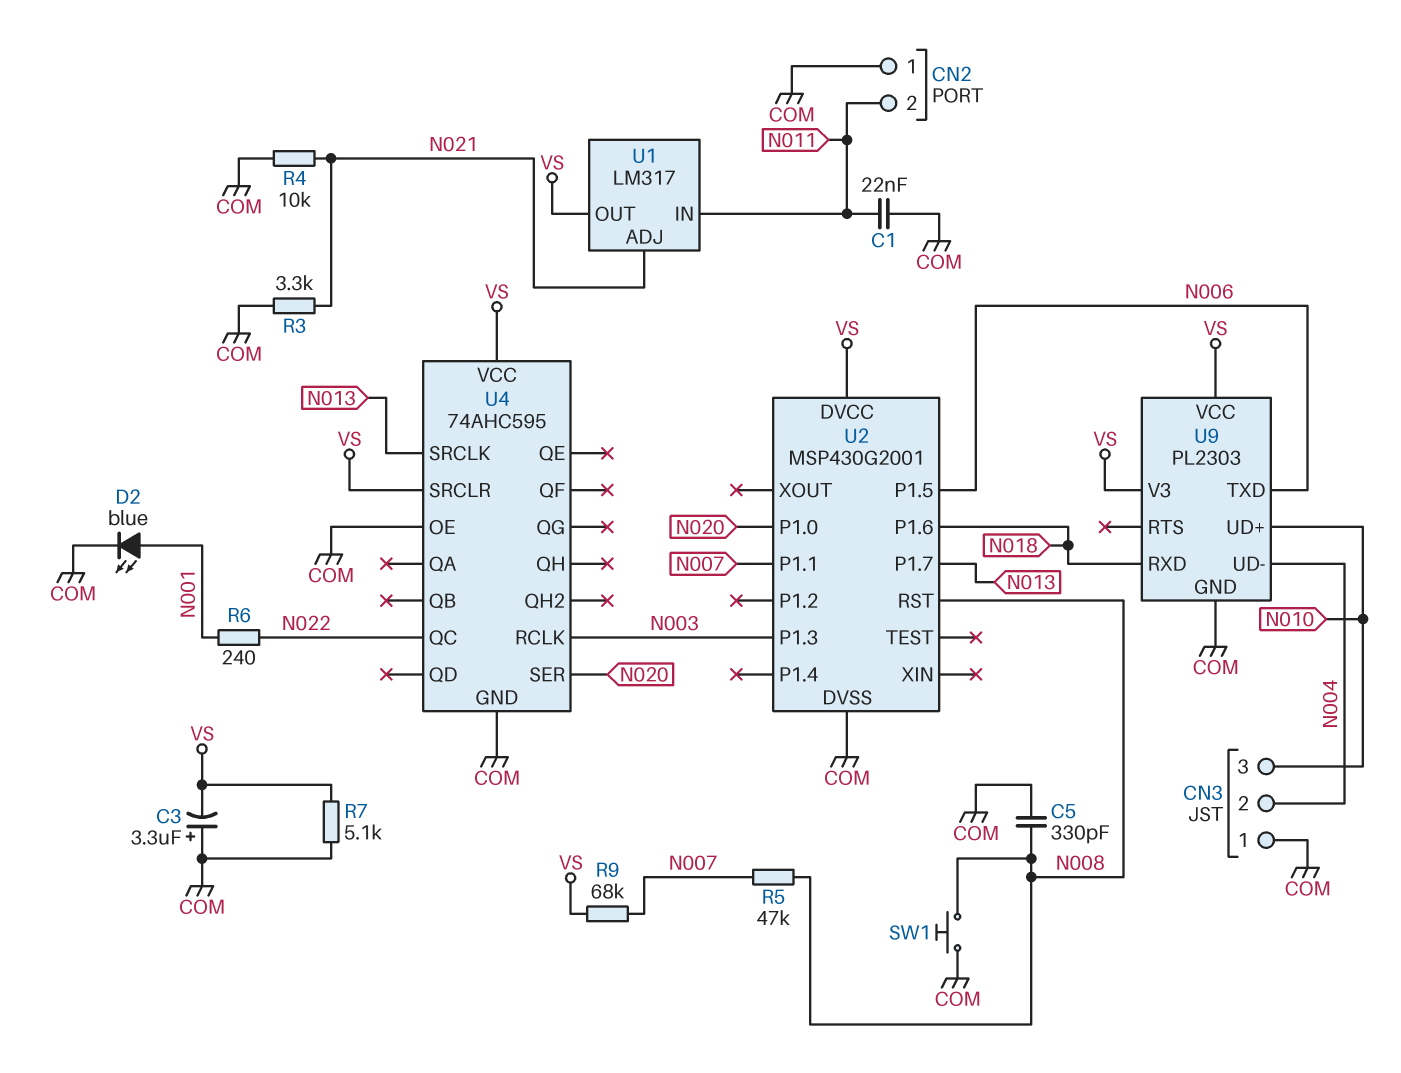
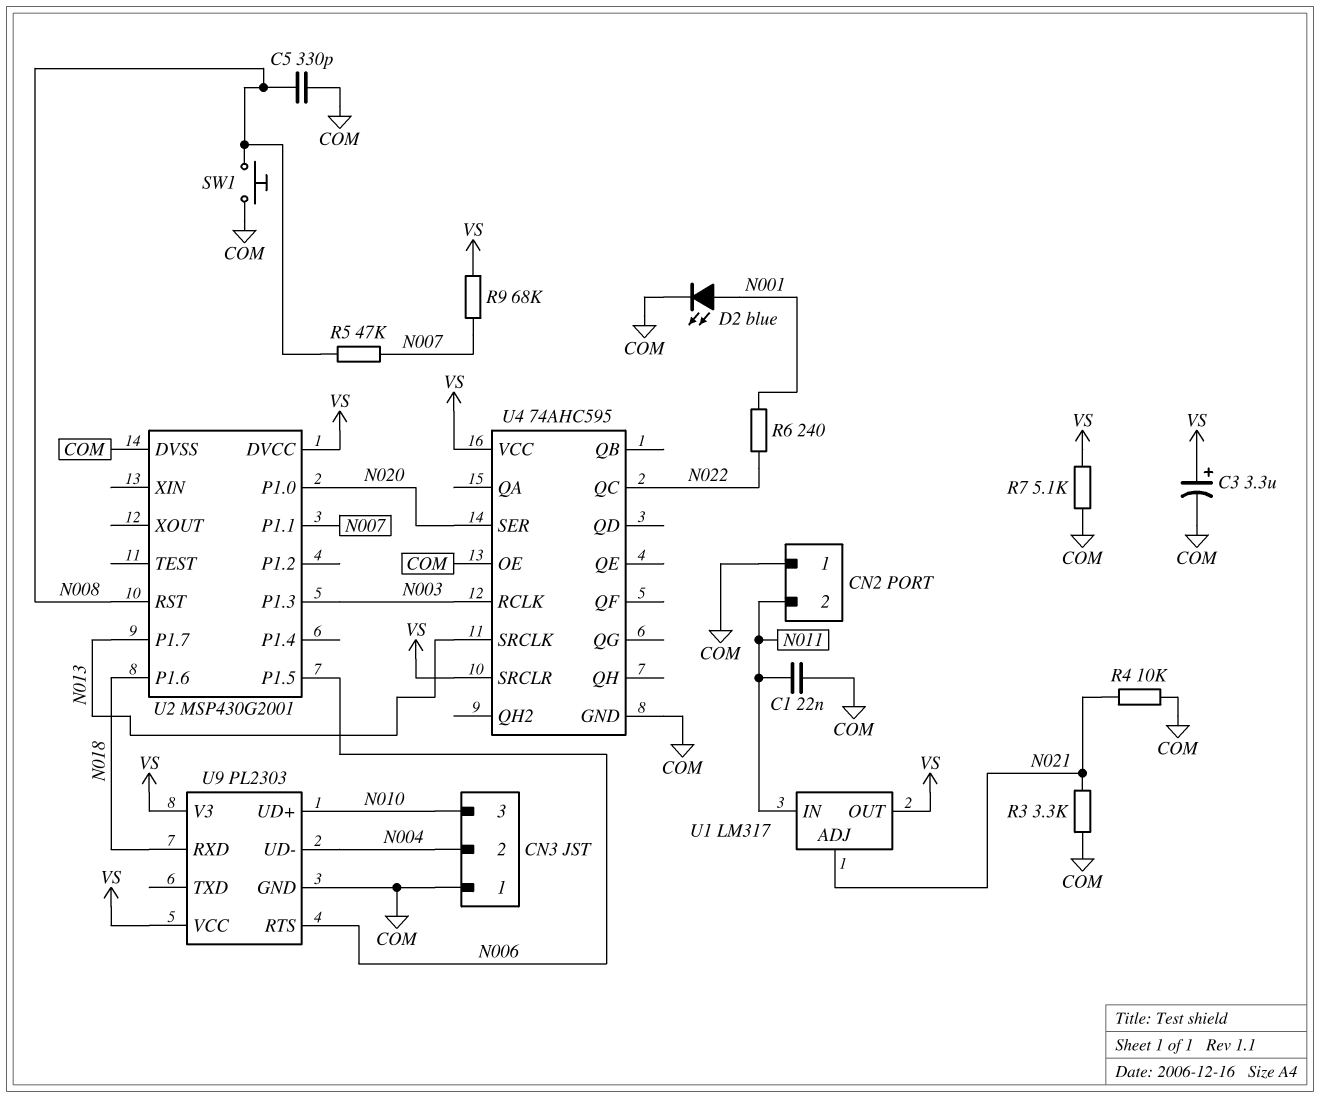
C3: 3.3uF (plus COM, minus VS) -> 3.3uF (plus VS, minus COM)
U9 pin RTS: none -> N006
U9 pin TXD: N006 -> none

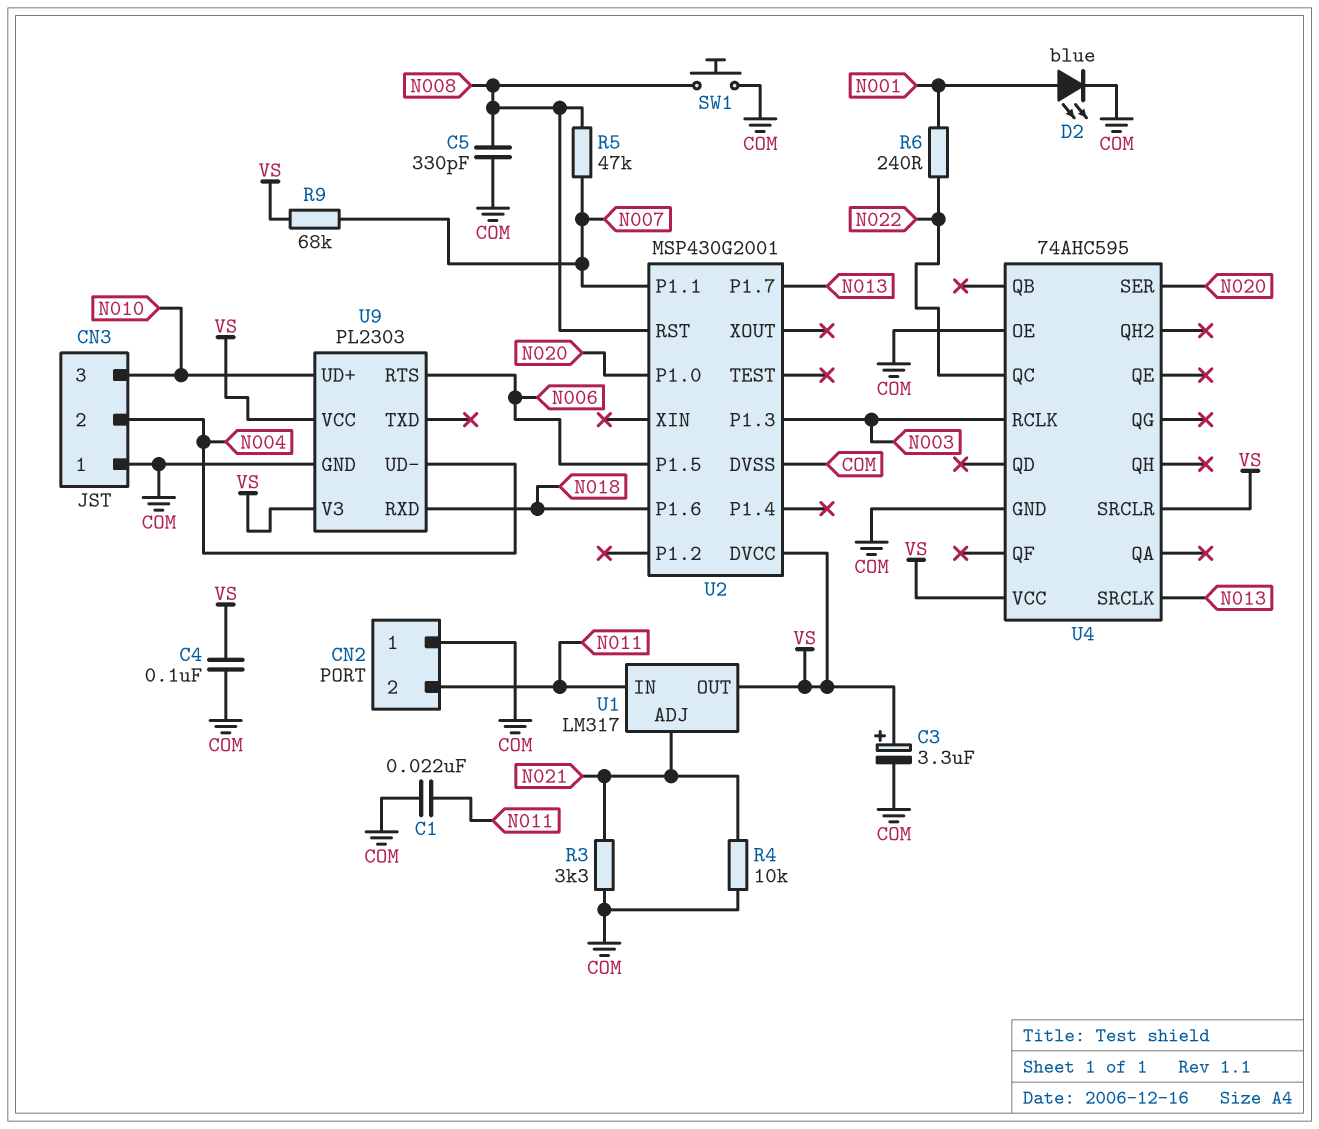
C4: none -> 100nF (COM, VS)
R7: 5.1k (COM, VS) -> none

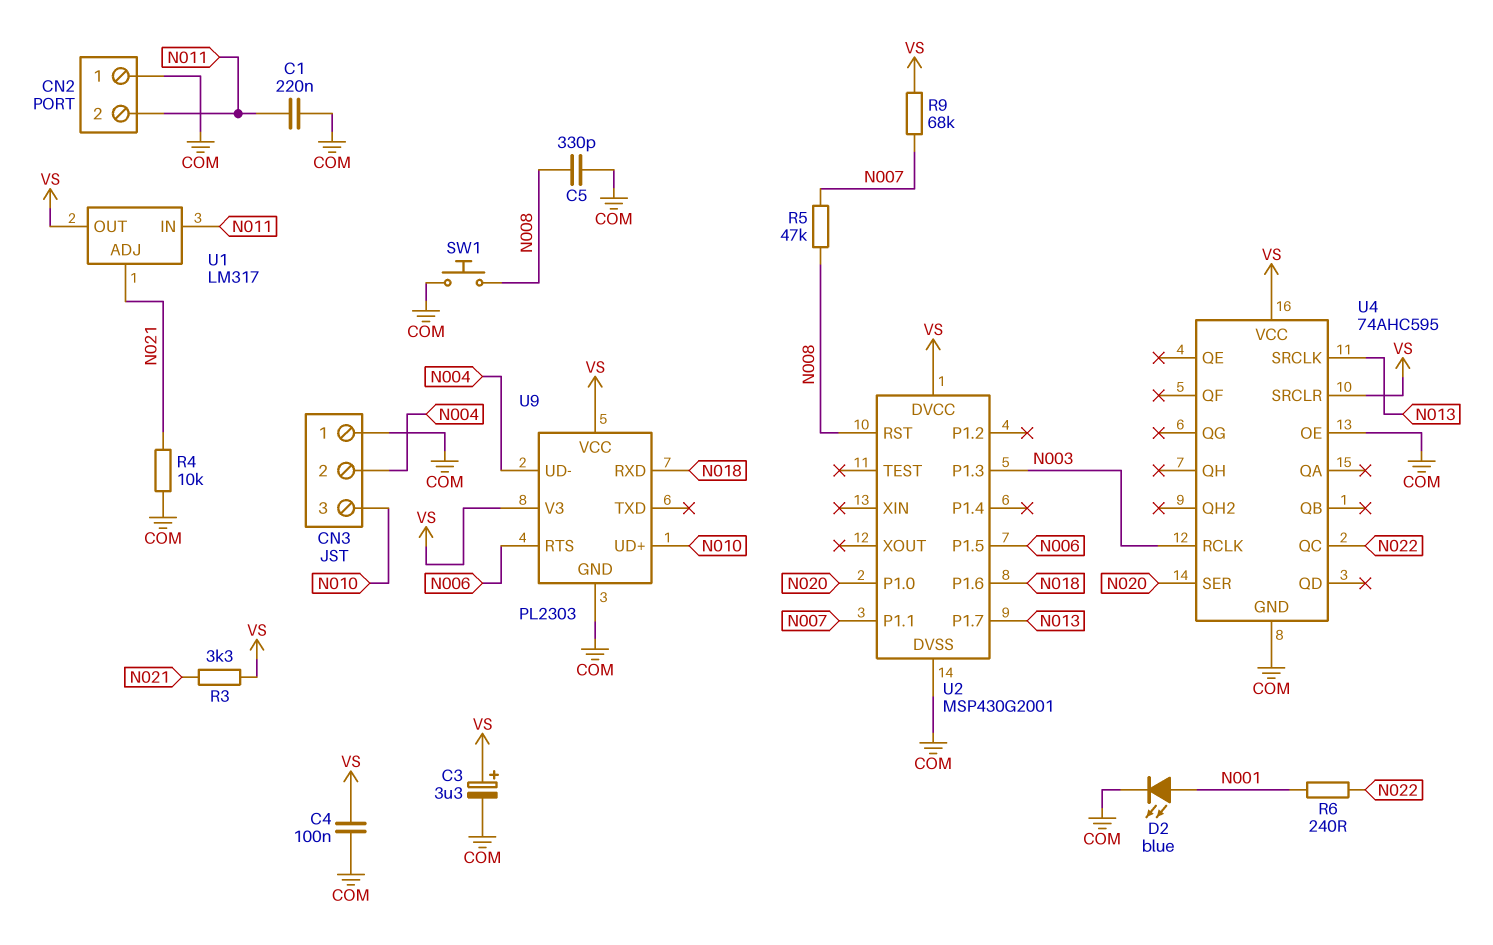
C1: 22nF (COM, N011) -> 220nF (COM, N011)
R3: 3.3k (COM, N021) -> 3.3k (N021, VS)

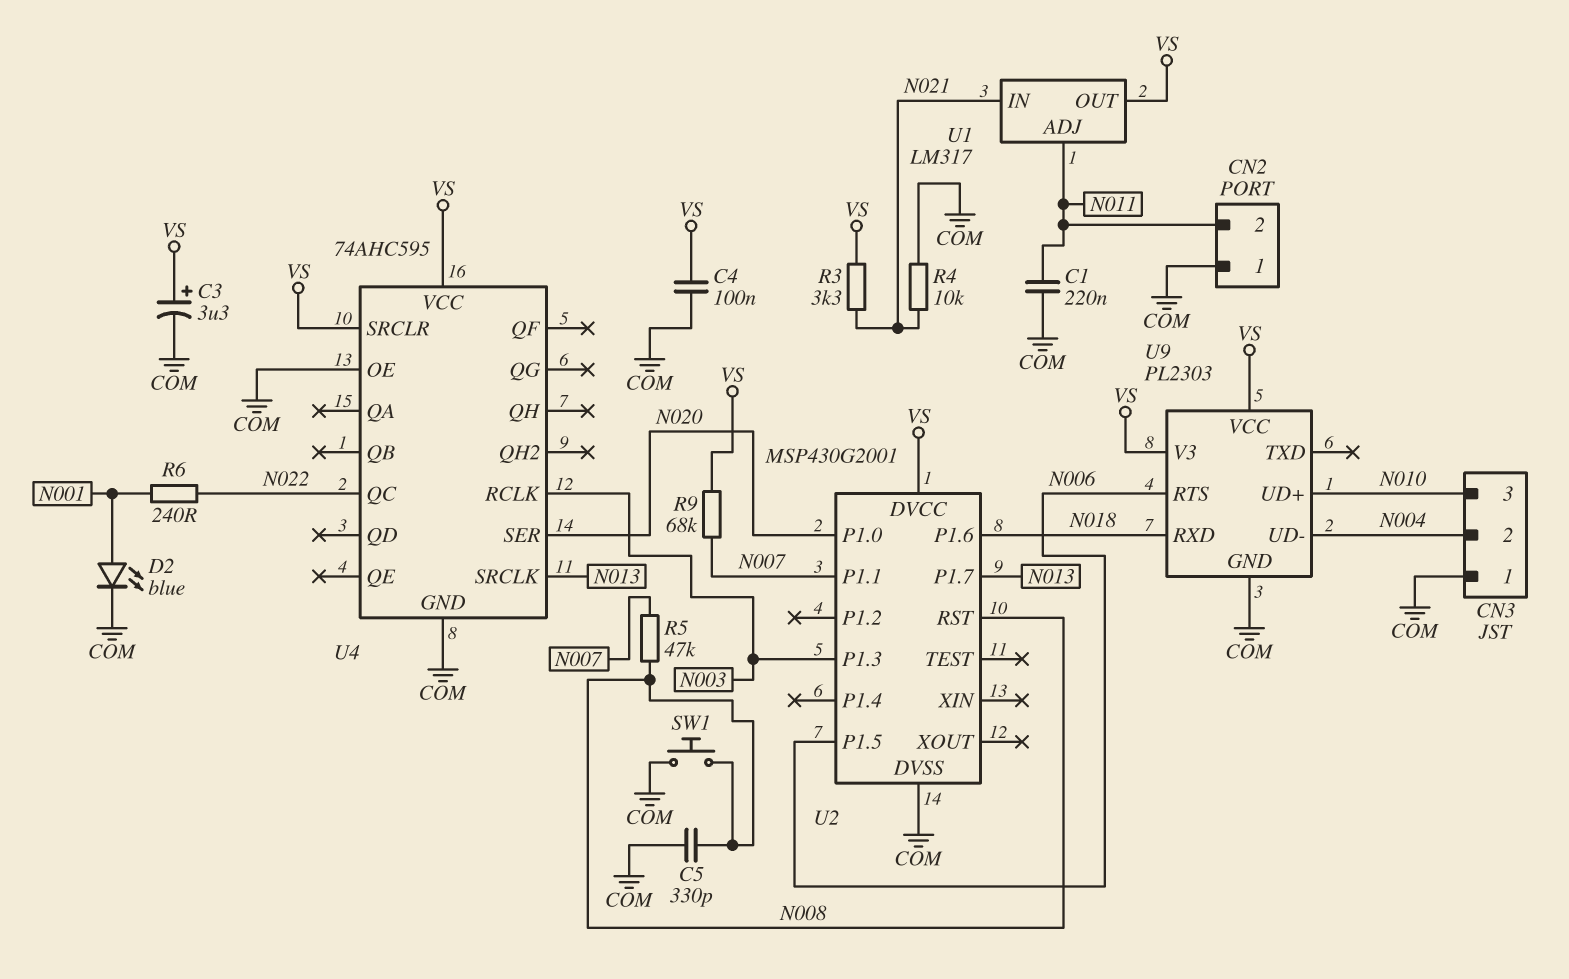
U1 pin ADJ: N021 -> N011
U1 pin IN: N011 -> N021

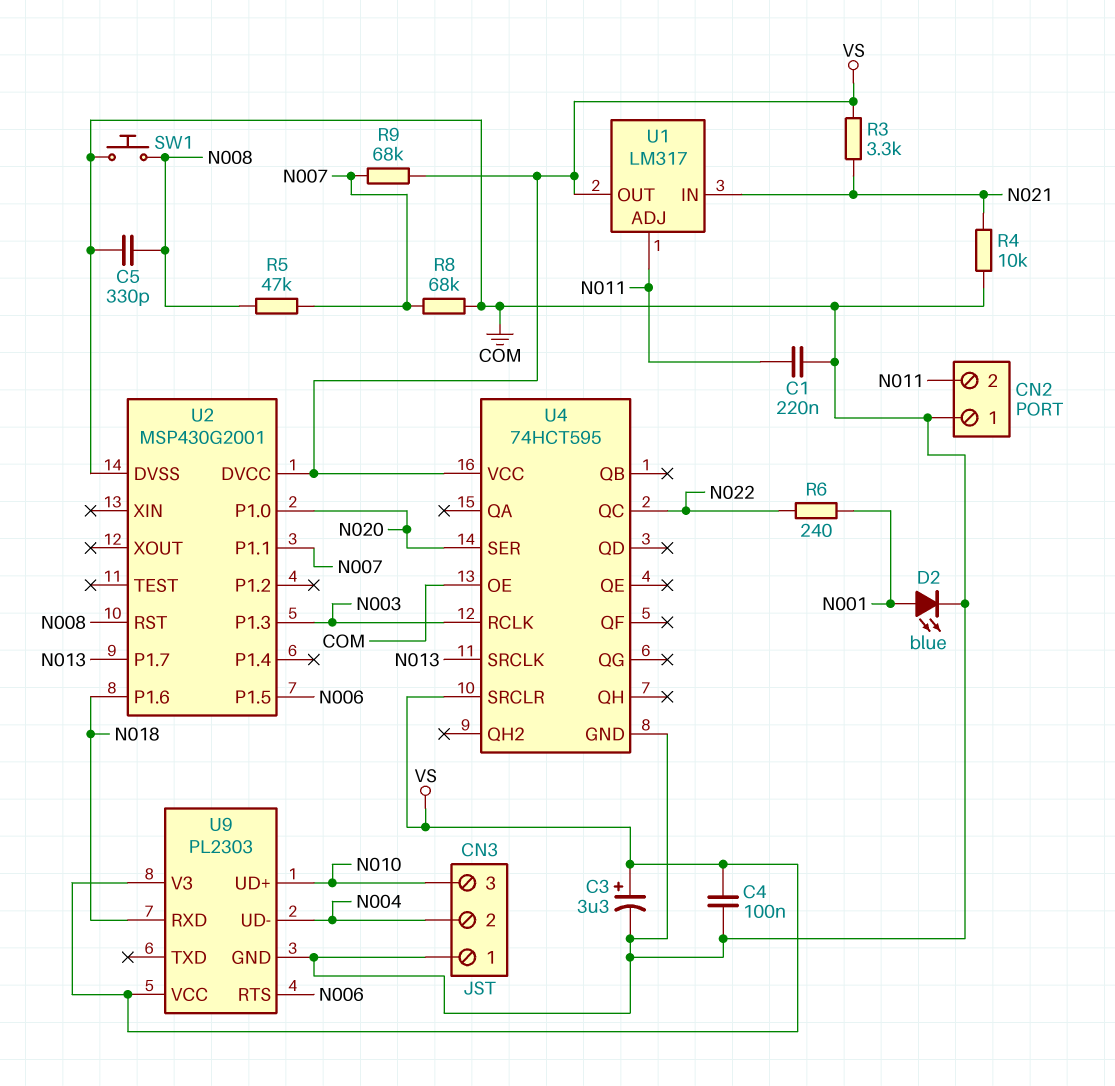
R8: none -> 68k (COM, N007)
U4: 74AHC595 -> 74HCT595

